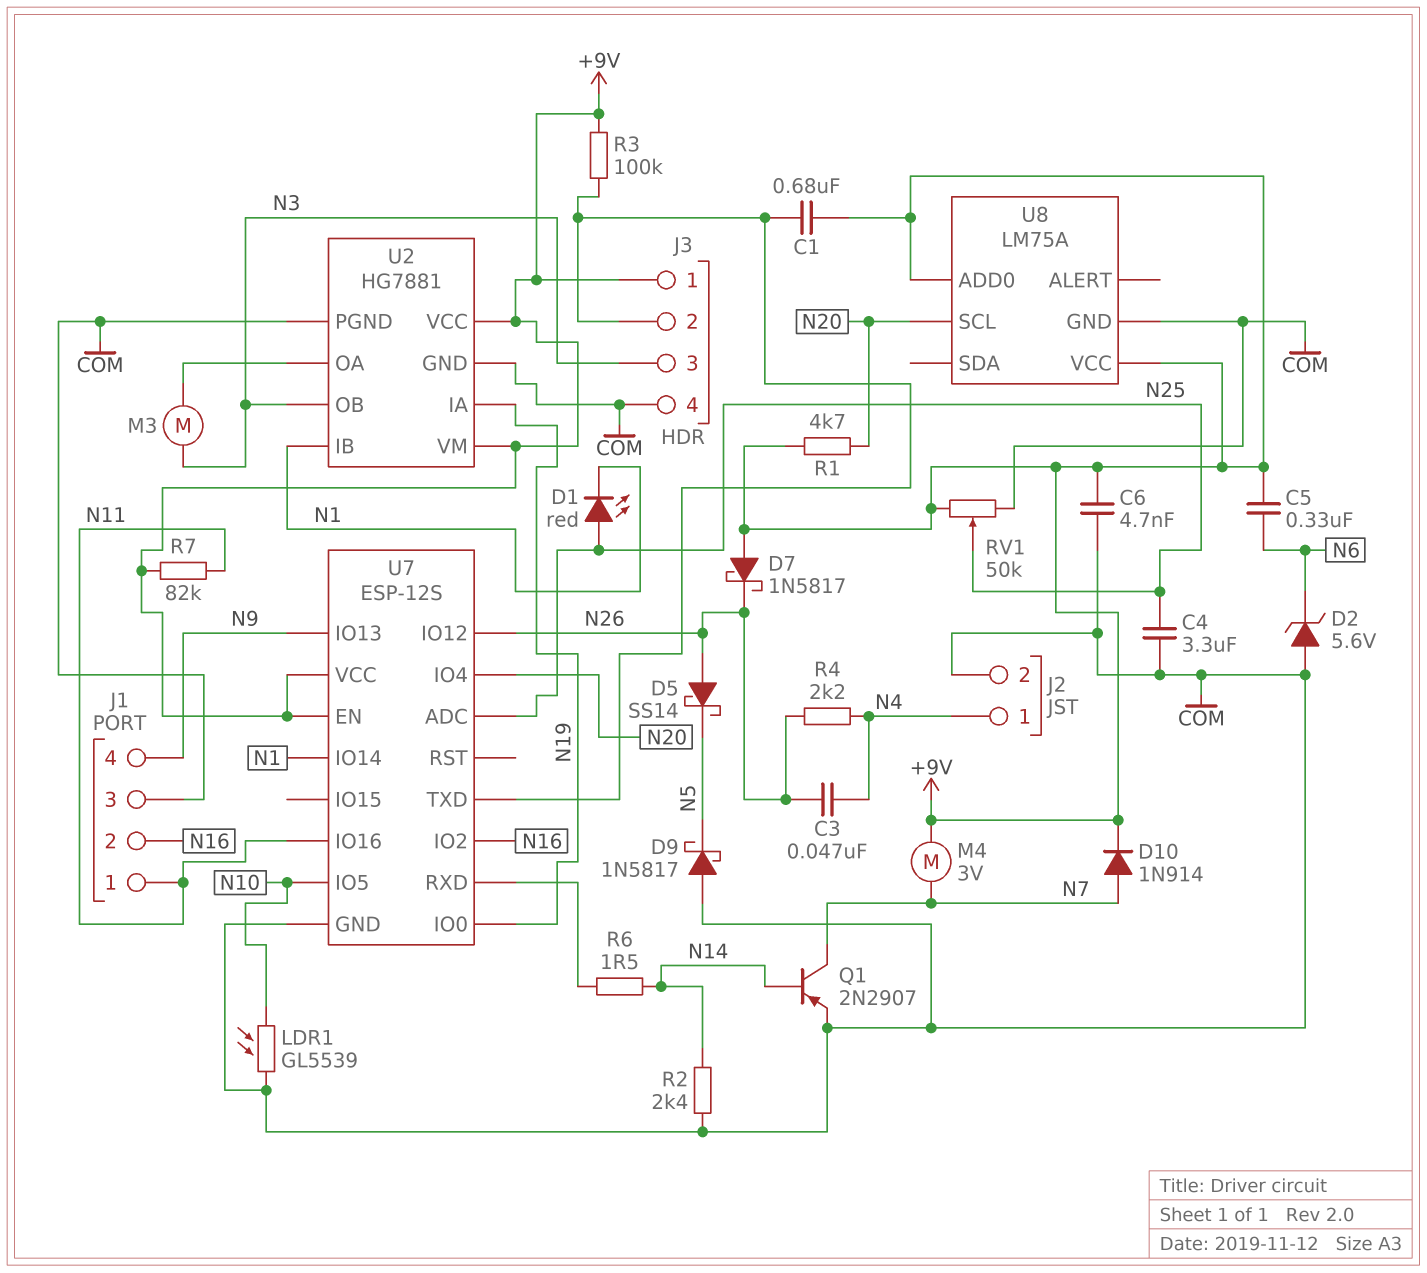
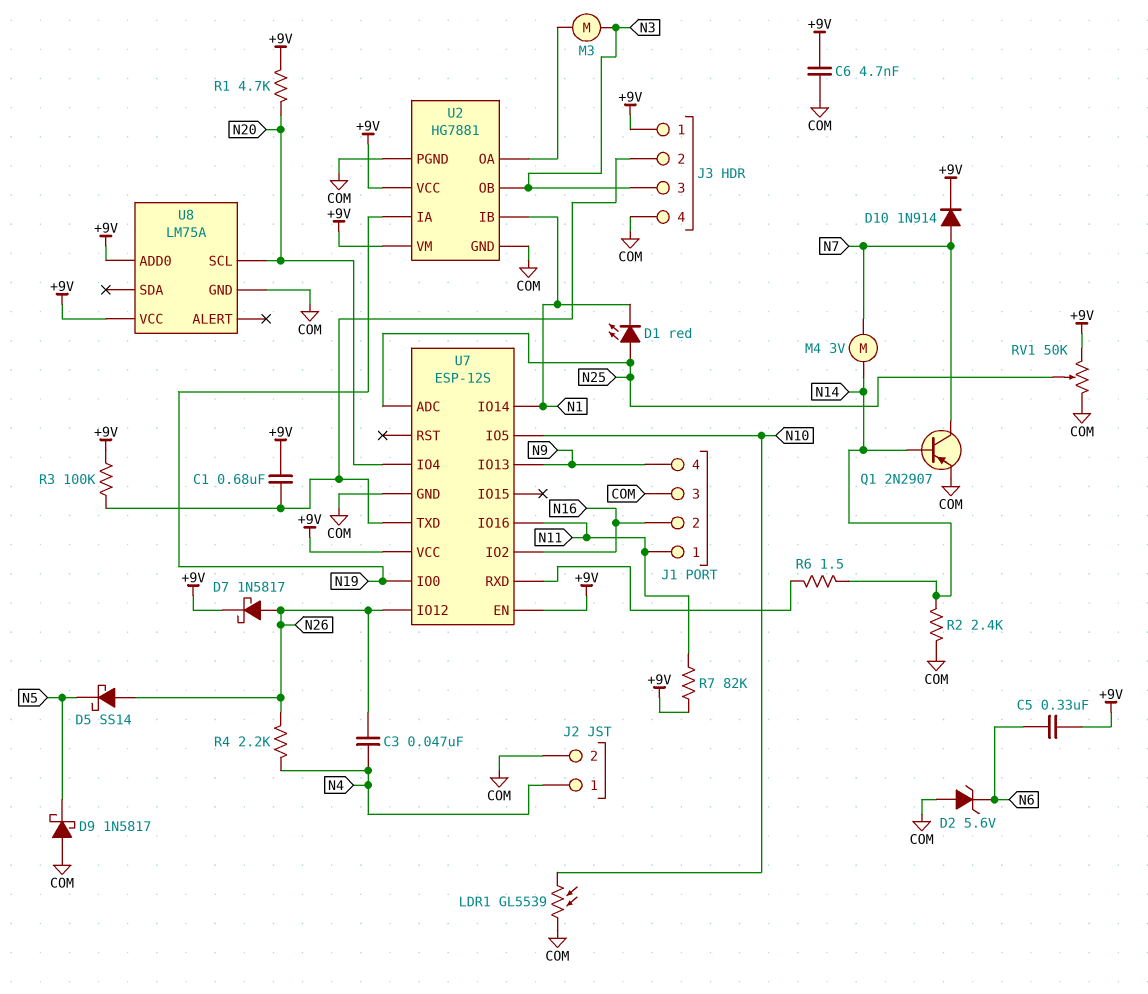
C4: 3.3uF (COM, N25) -> none
D7: schottky 1N5817 (A +9V, K N26) -> schottky 1N5817 (A N26, K +9V)
M4: motor 3V (+9V, N7) -> motor 3V (N7, N14)

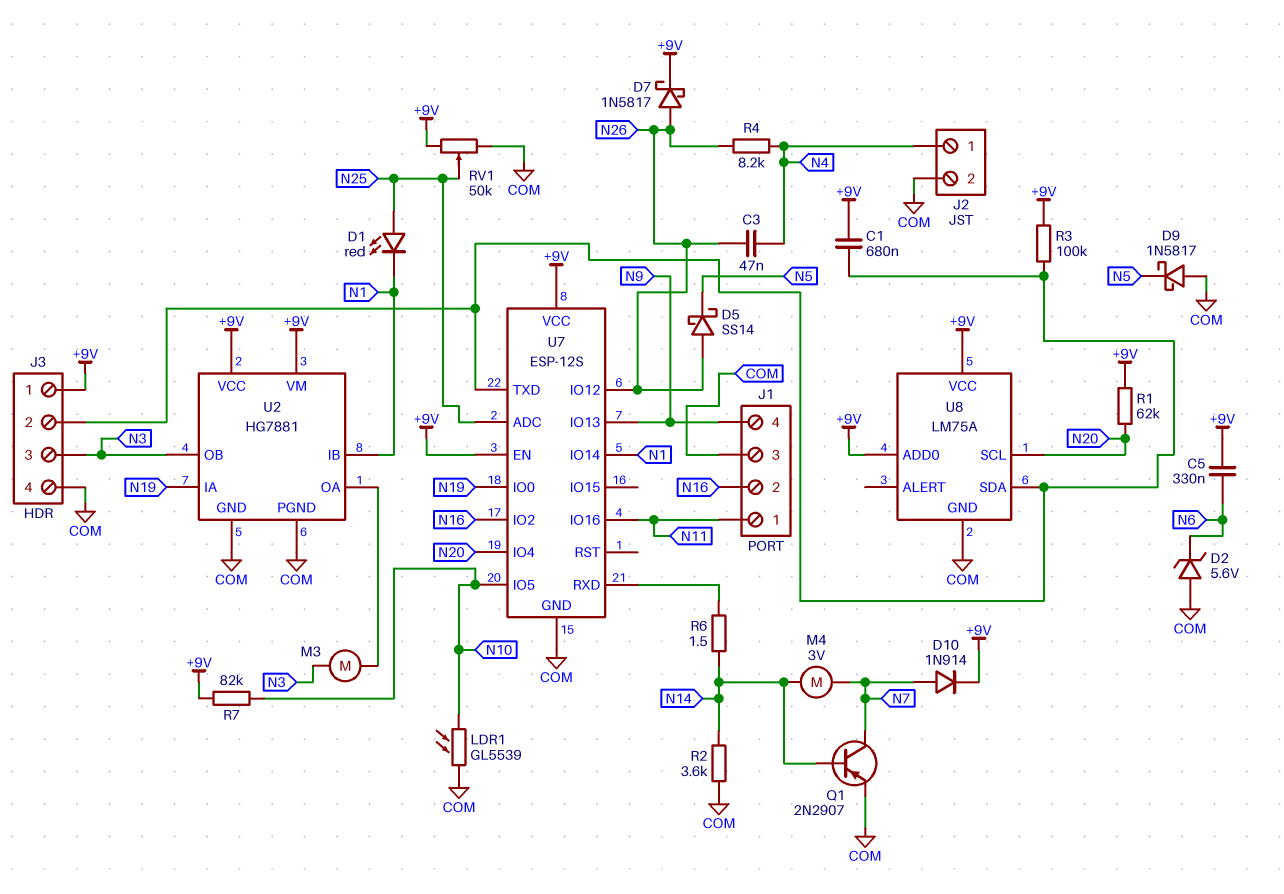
C6: 4.7nF (+9V, COM) -> none
R1: 4.7k (+9V, N20) -> 62k (+9V, N20)
R2: 2.4k (COM, N14) -> 3.6k (COM, N14)
R4: 2.2k (N4, N26) -> 8.2k (N4, N26)
R7: 82k (+9V, N11) -> 82k (+9V, N10)
U8 pin SDA: none -> J3/2

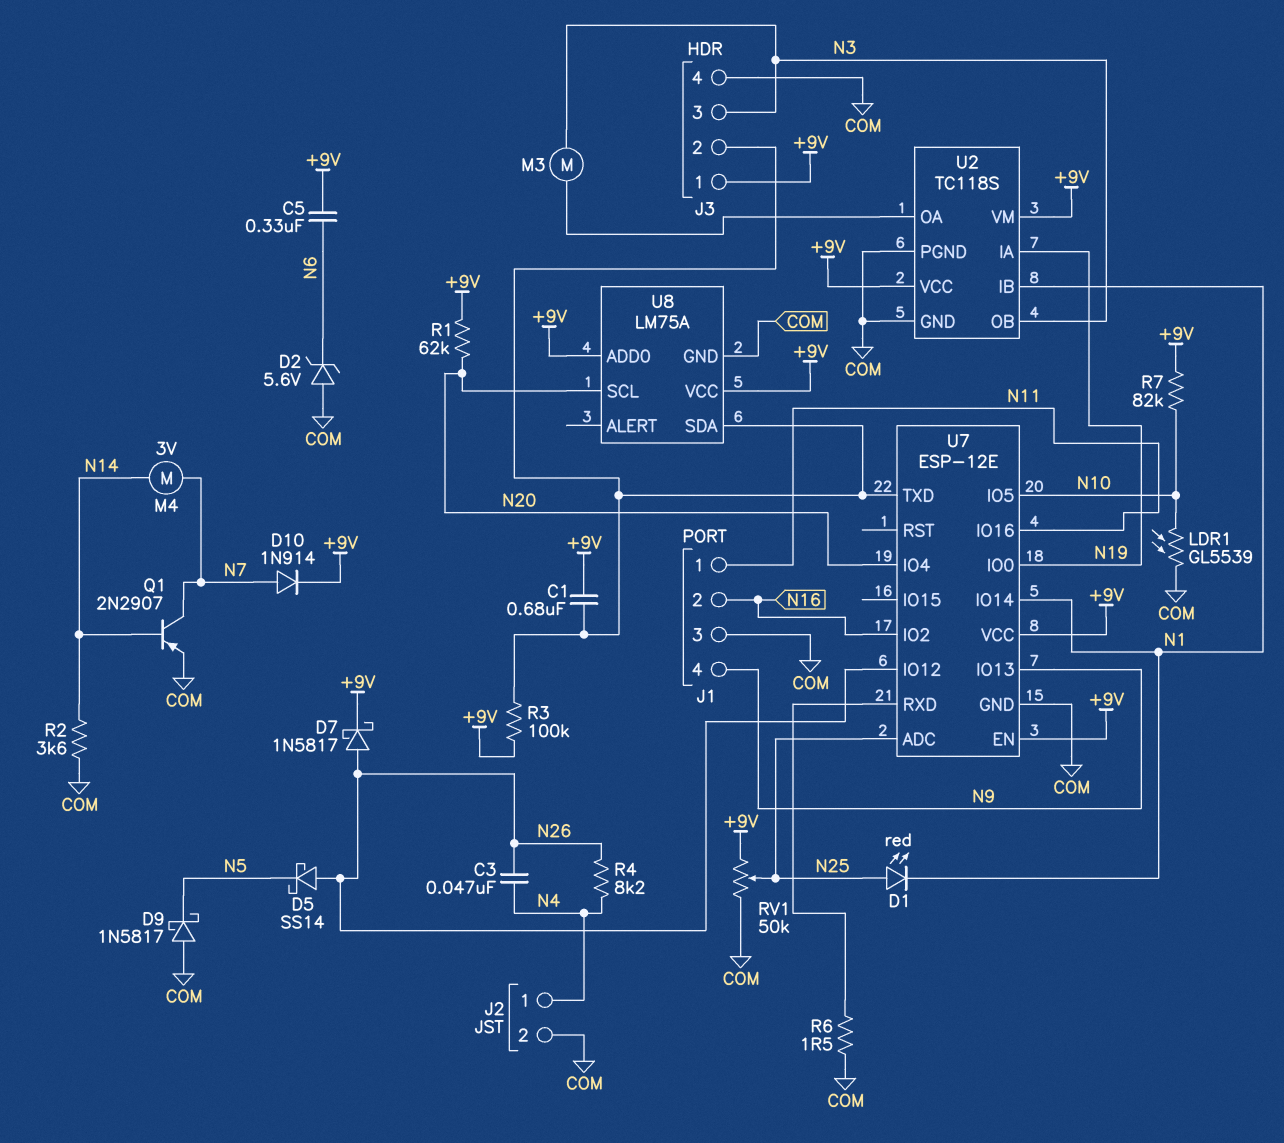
R6: 1.5 (N14, U7/RXD) -> 1.5 (COM, U7/RXD)
U2: HG7881 -> TC118S
U7: ESP-12S -> ESP-12E

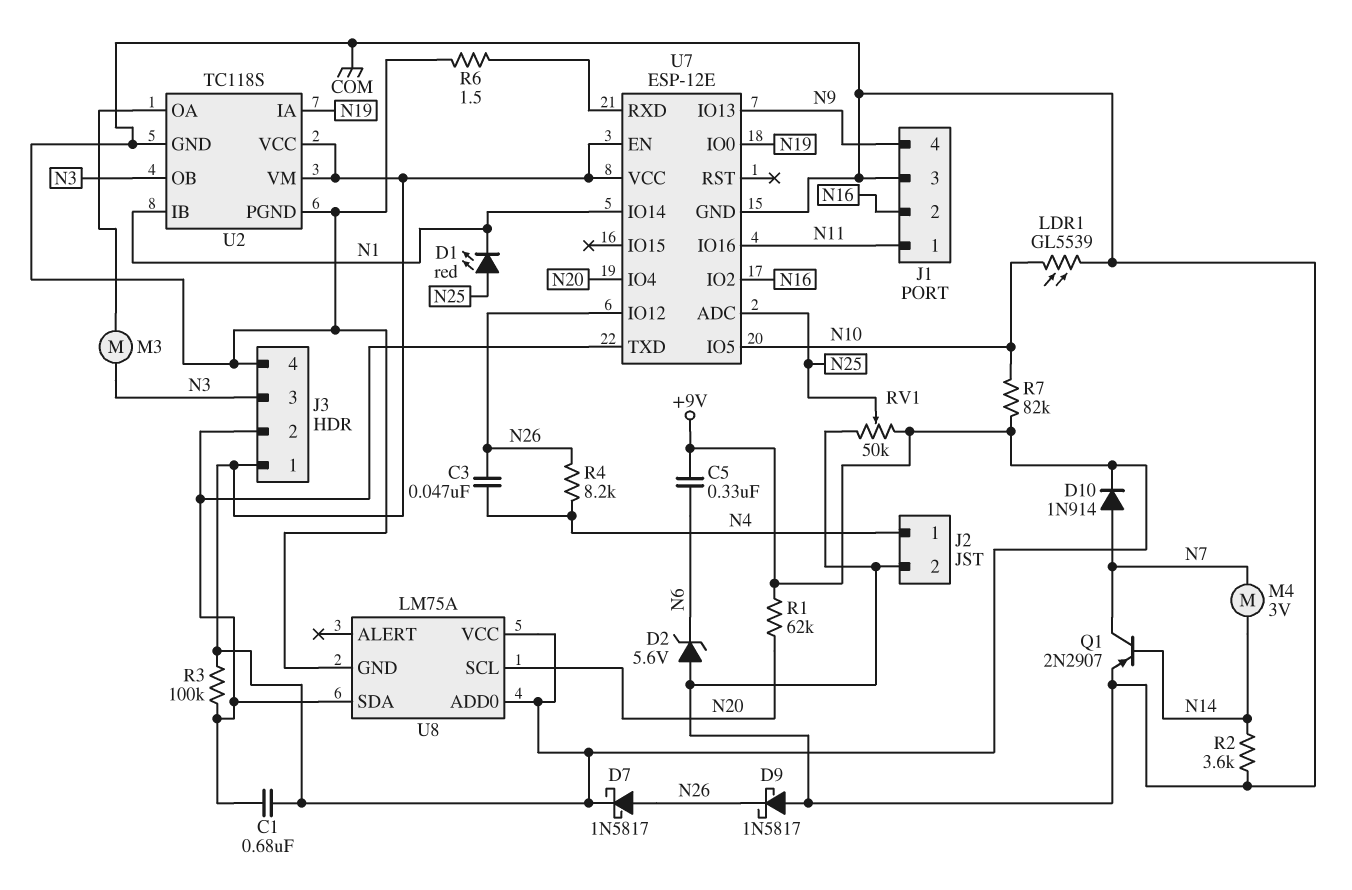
D5: schottky SS14 (A N26, K N5) -> none
D9: schottky 1N5817 (A COM, K N5) -> schottky 1N5817 (A COM, K N26)

